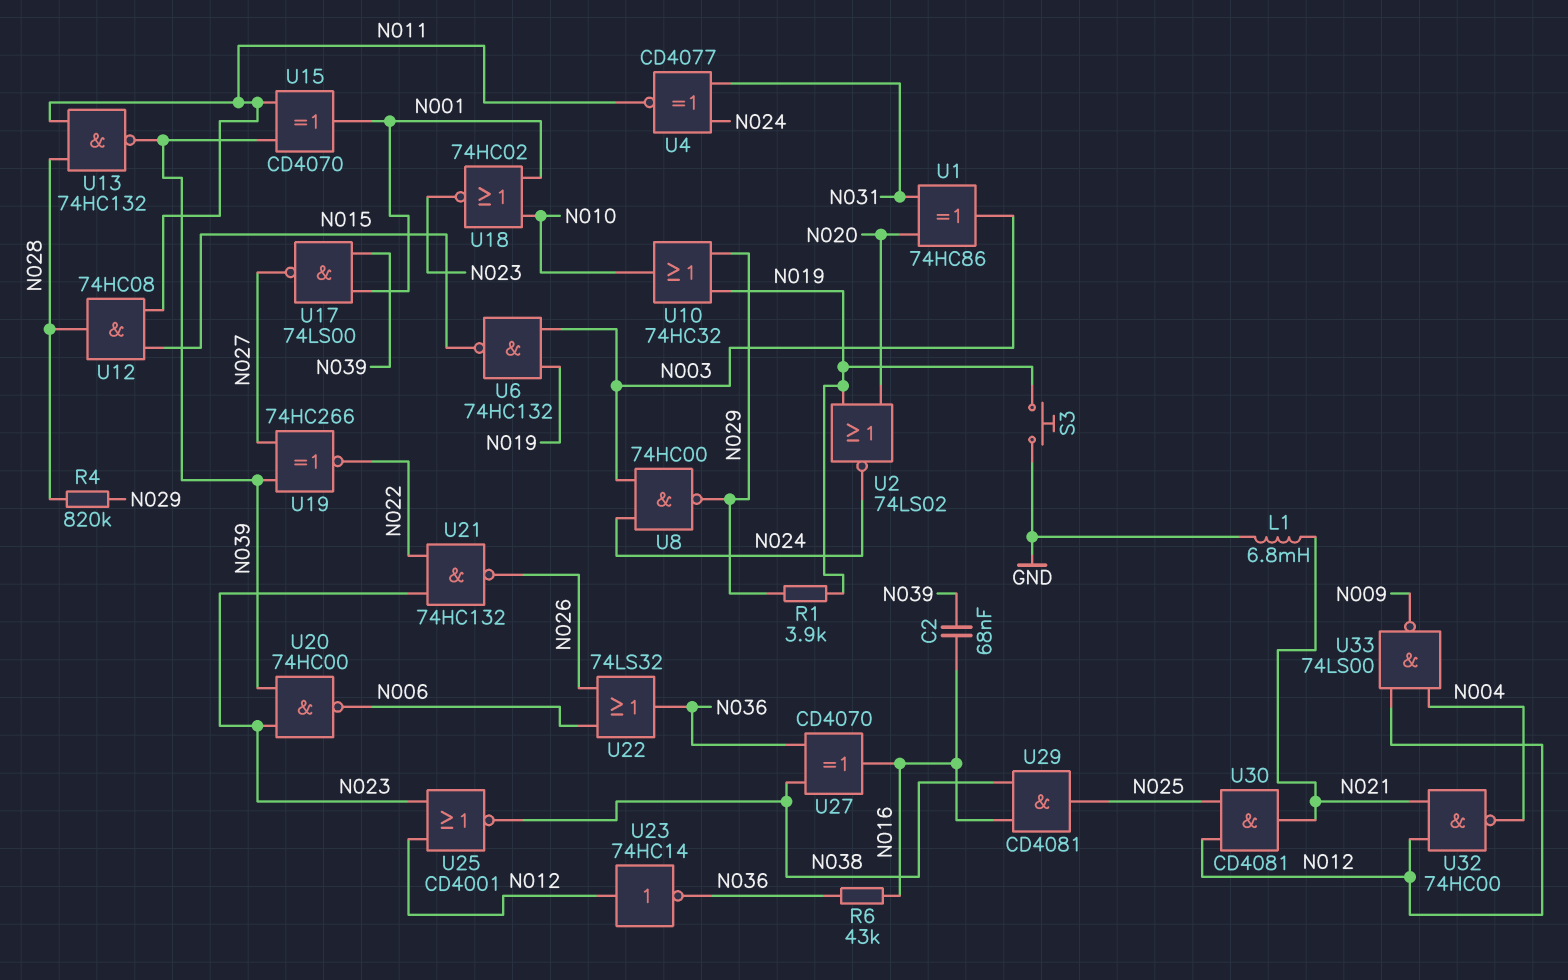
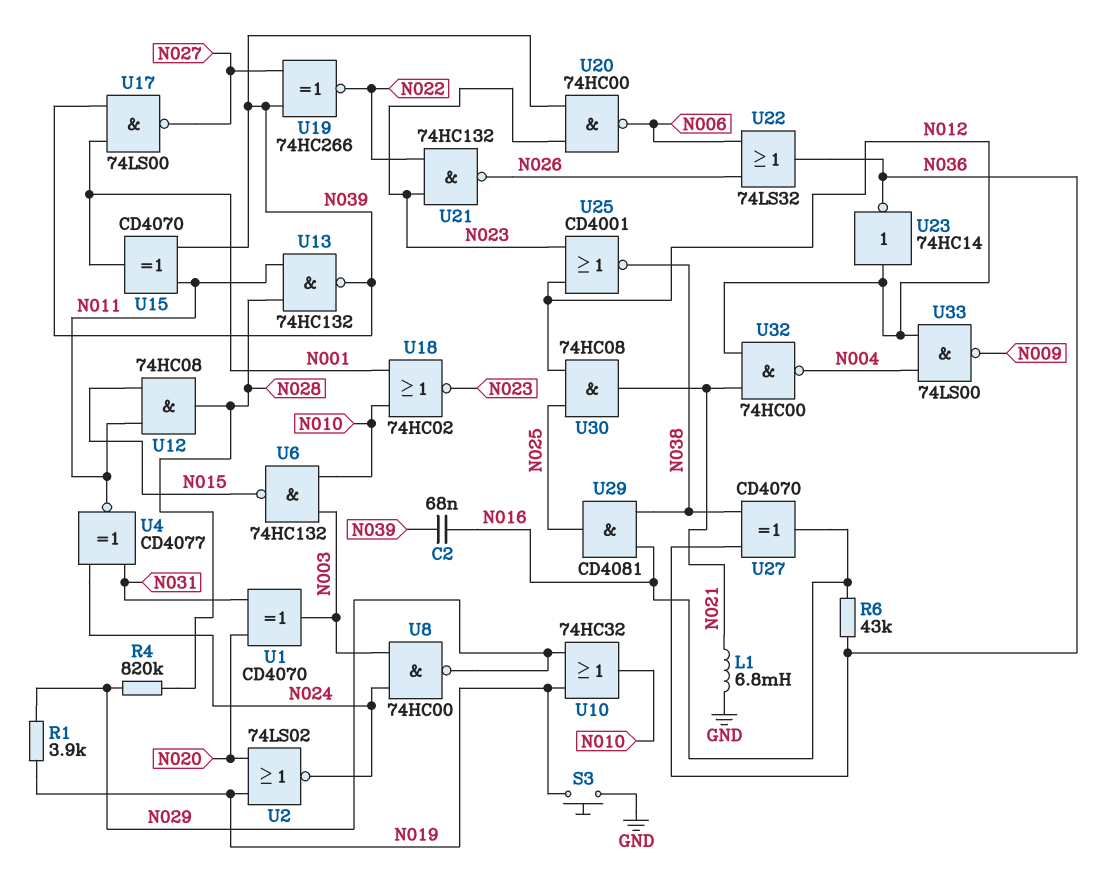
U1: XOR 74HC86 (in N020, in N031, out N003) -> XOR CD4070 (in N020, in N031, out N003)
U6: NAND 74HC132 (in N003, in N019, out N015) -> NAND 74HC132 (in N003, in N010, out N015)
U30: AND CD4081 (in N012, in N025, out N021) -> AND 74HC08 (in N012, in N025, out N021)

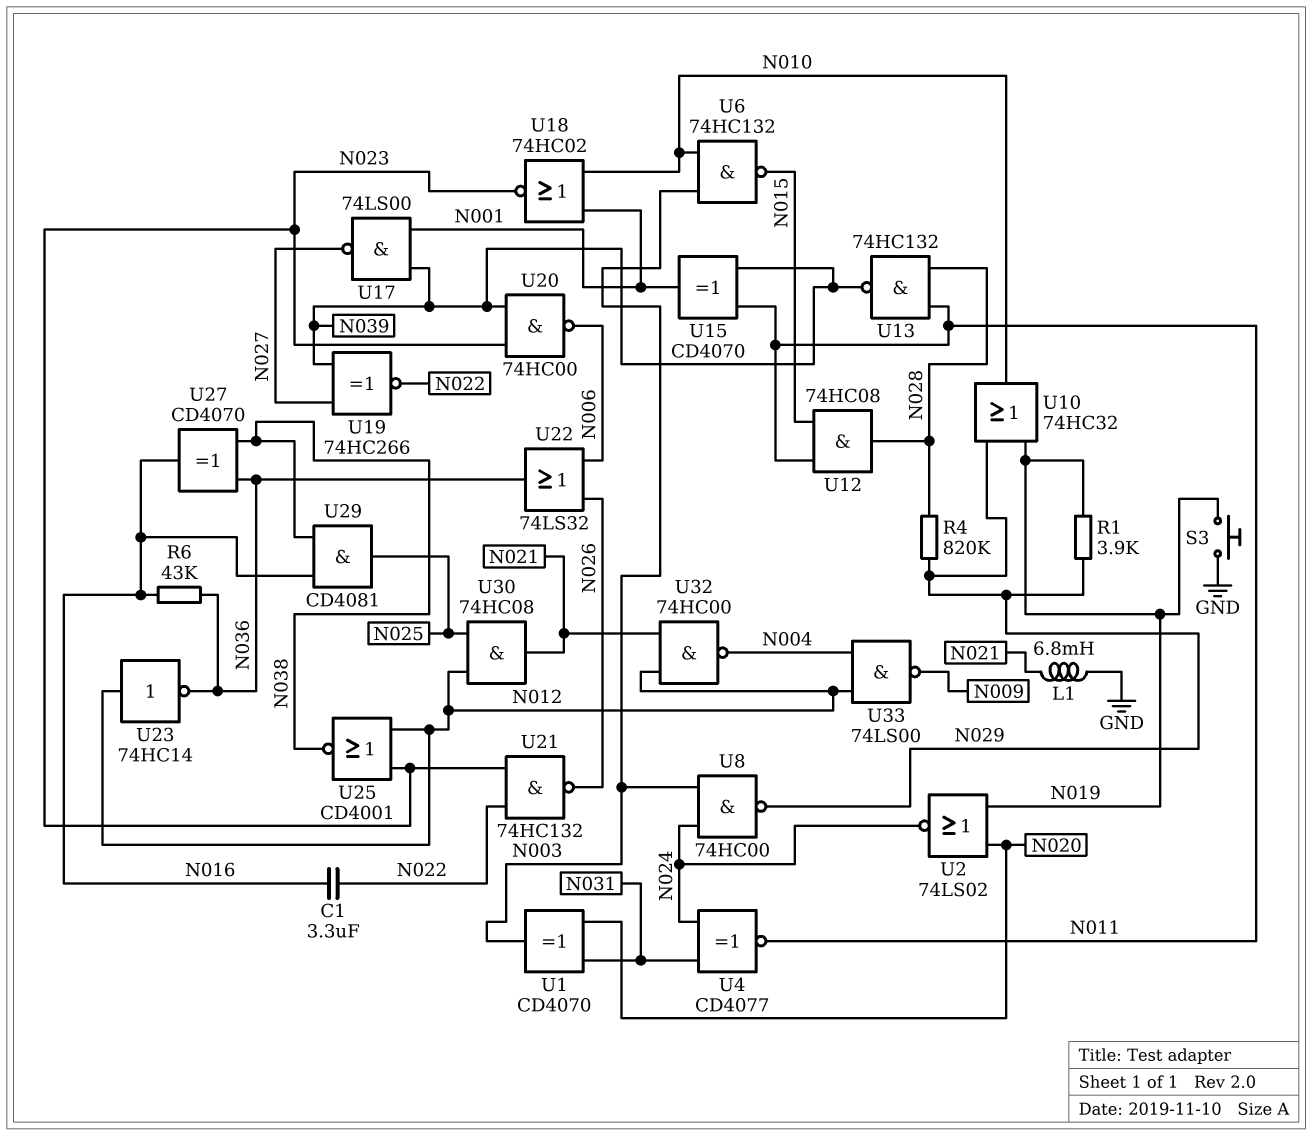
C1: none -> 3.3uF (N016, N022)
C2: 68nF (N016, N039) -> none

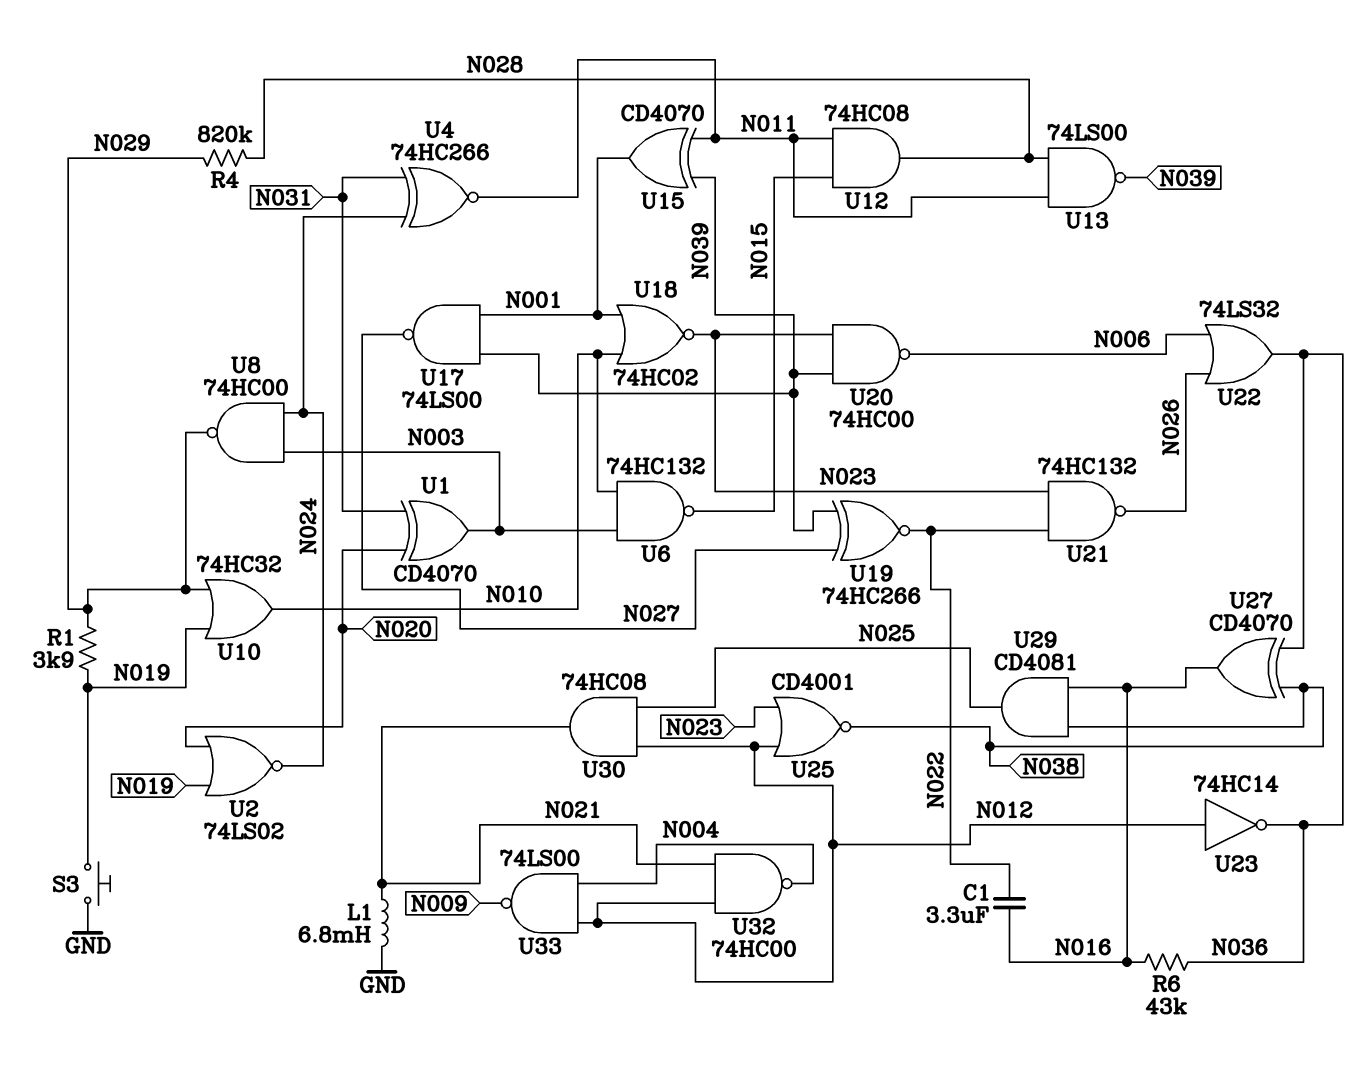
U4: XNOR CD4077 (in N024, in N031, out N011) -> XNOR 74HC266 (in N024, in N031, out N011)
U13: NAND 74HC132 (in N011, in N028, out N039) -> NAND 74LS00 (in N011, in N028, out N039)

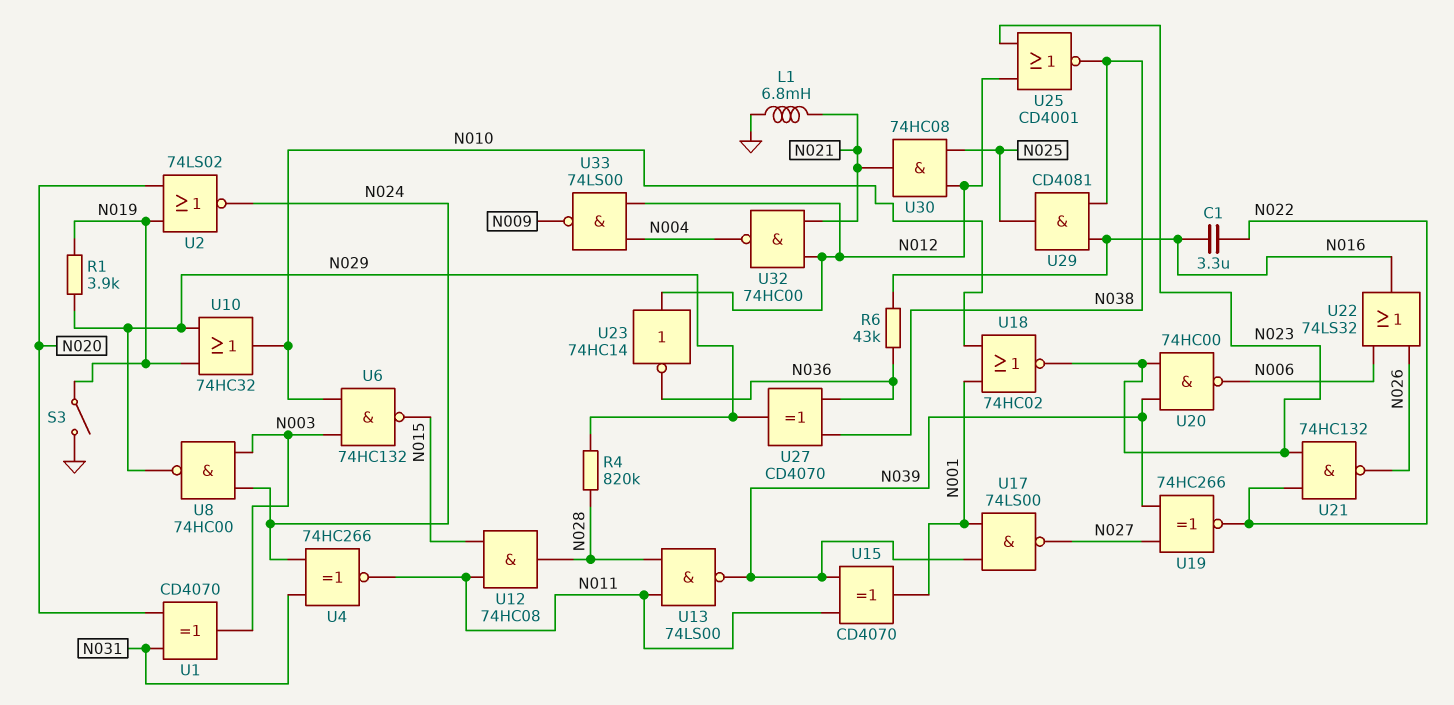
S3: button (GND, N019) -> switch (GND, N019)
U22: OR 74LS32 (in N006, in N026, out N036) -> OR 74LS32 (in N006, in N026, out N016)
U27: XOR CD4070 (in N036, in N038, out N016) -> XOR CD4070 (in N036, in N038, out N029)

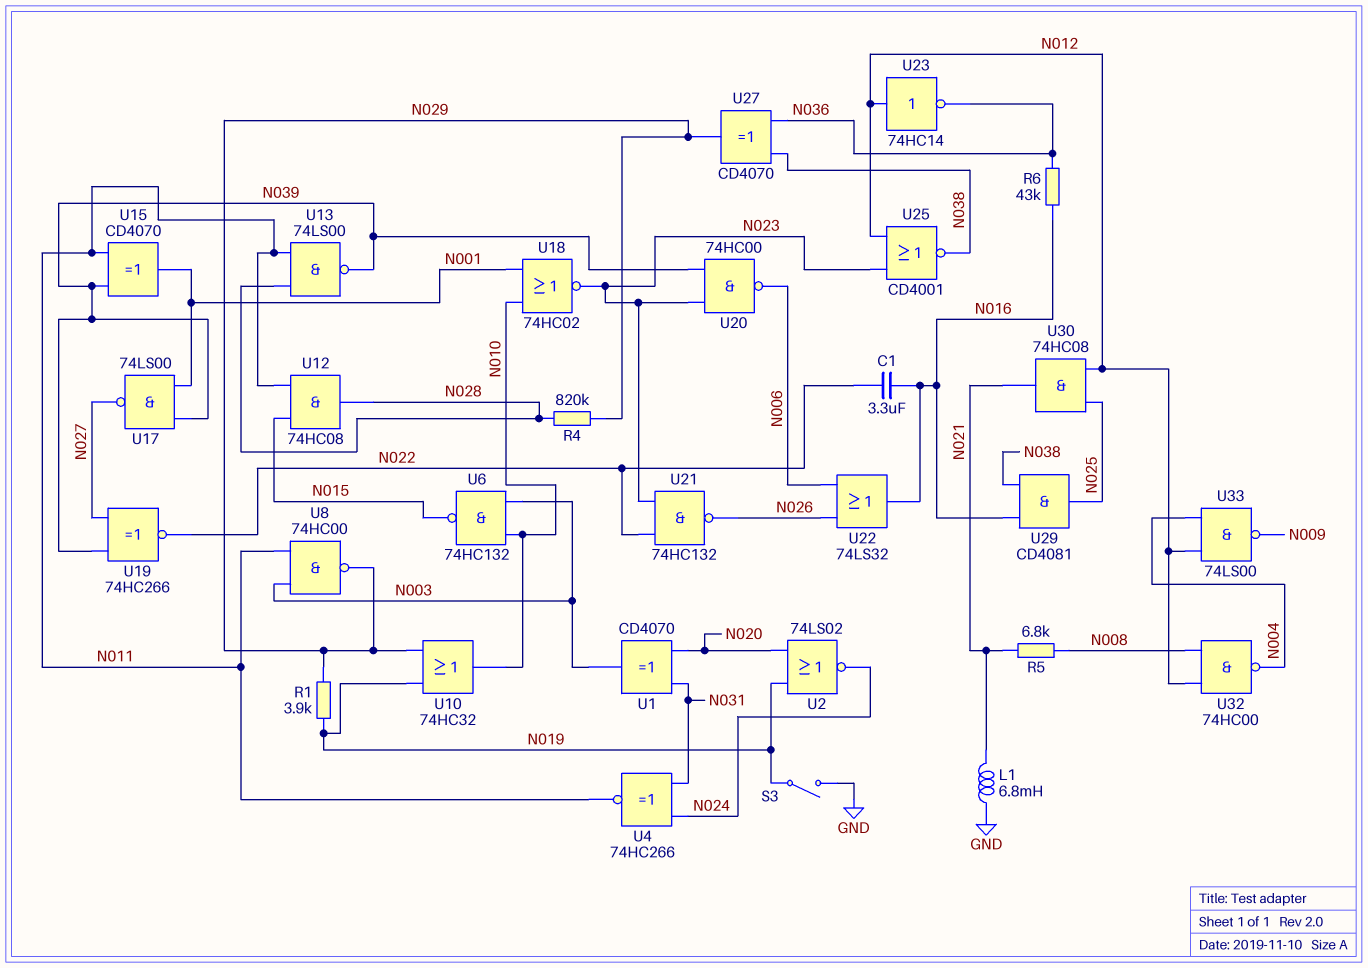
R5: none -> 6.8k (N008, N021)
U8: NAND 74HC00 (in N003, in N024, out N029) -> NAND 74HC00 (in N003, in N011, out N029)
U32: NAND 74HC00 (in N012, in N021, out N004) -> NAND 74HC00 (in N008, in N012, out N004)

